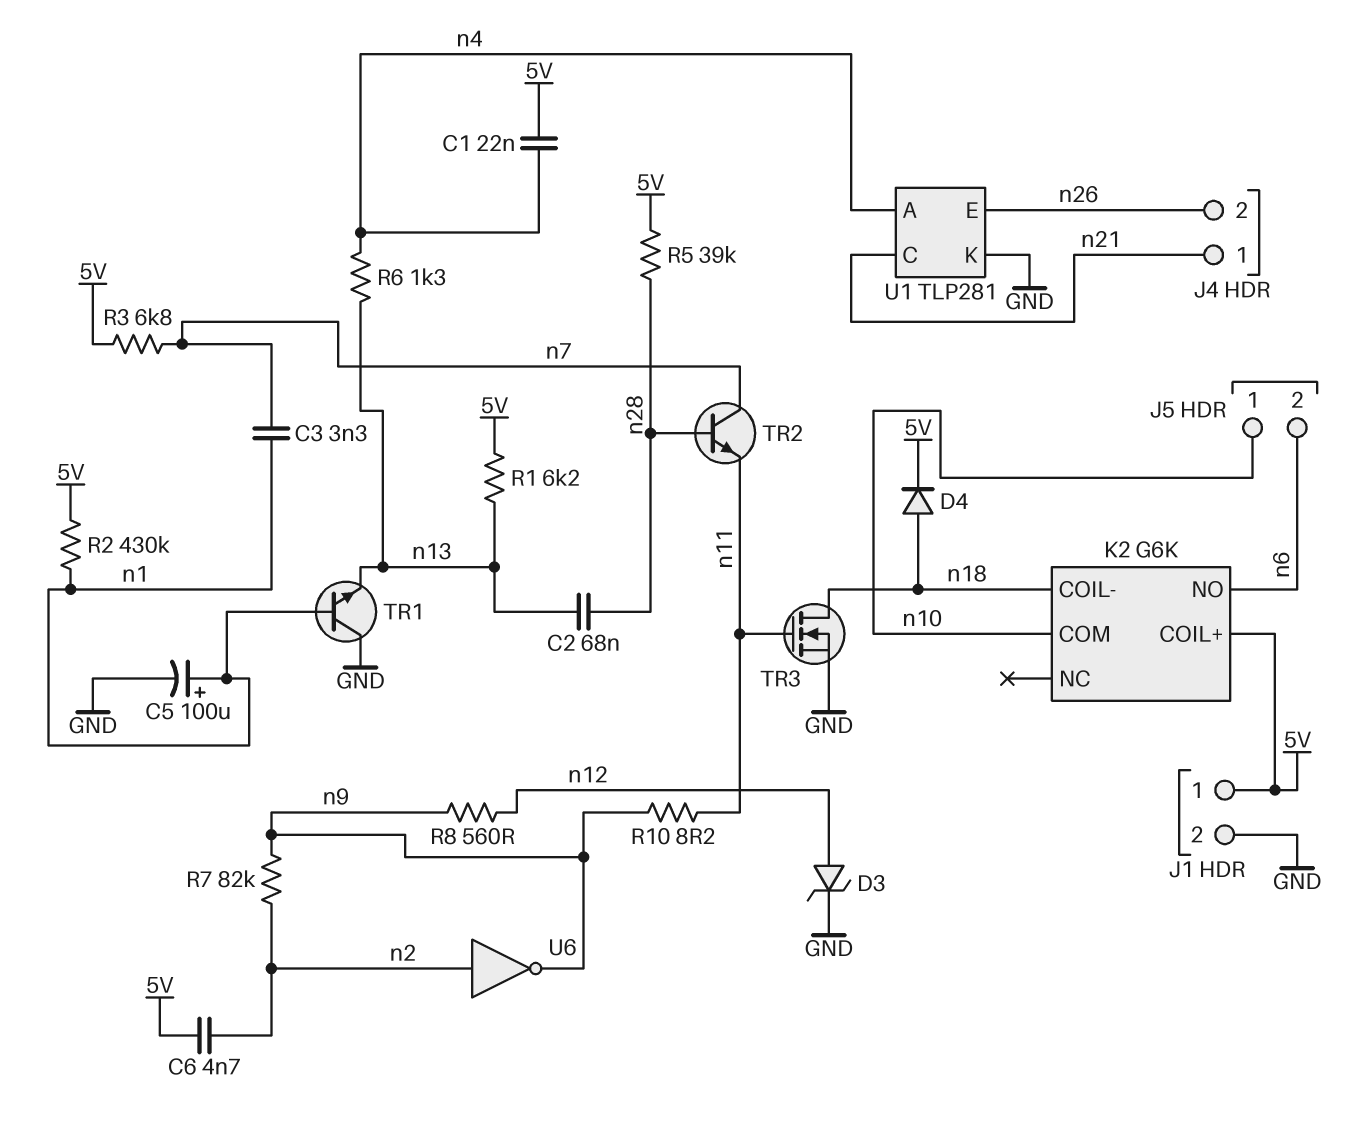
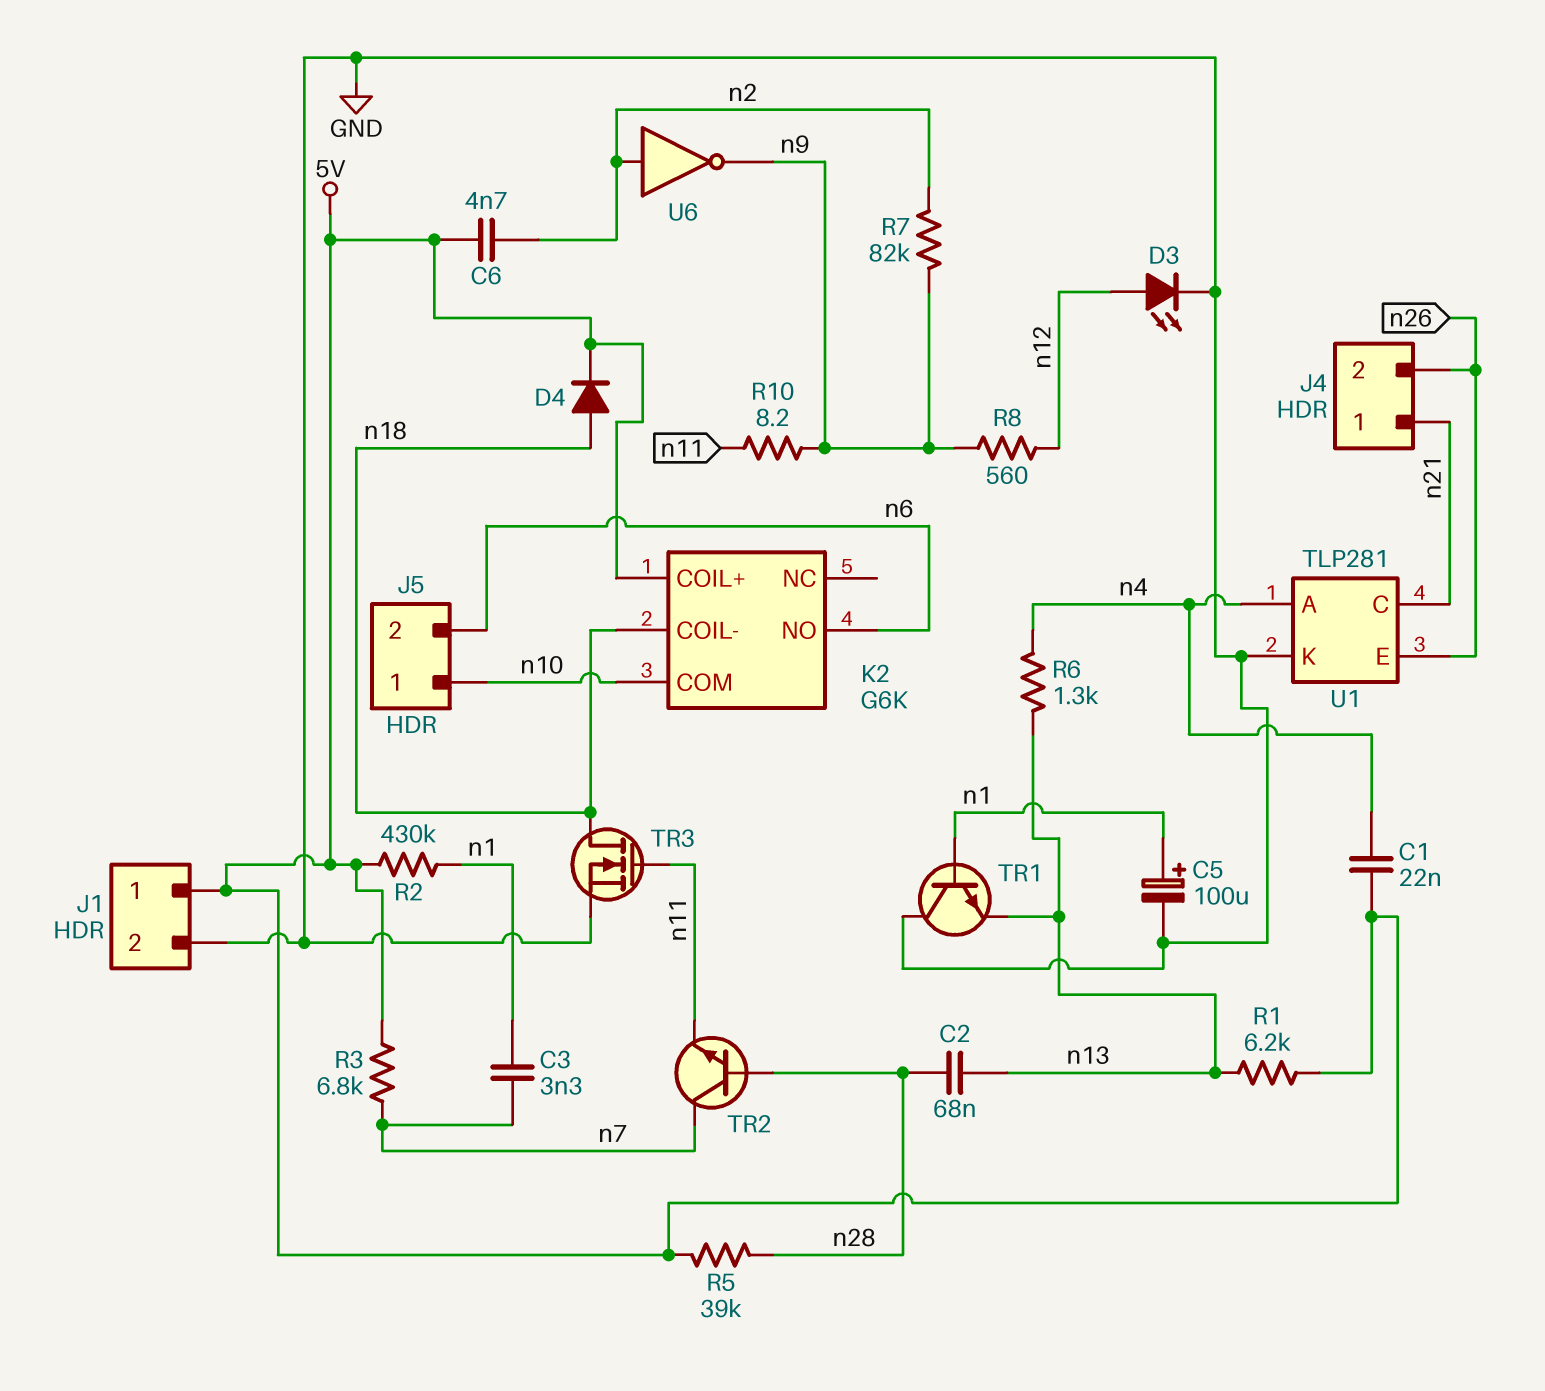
D3: zener (A n12, K GND) -> LED (A n12, K GND)

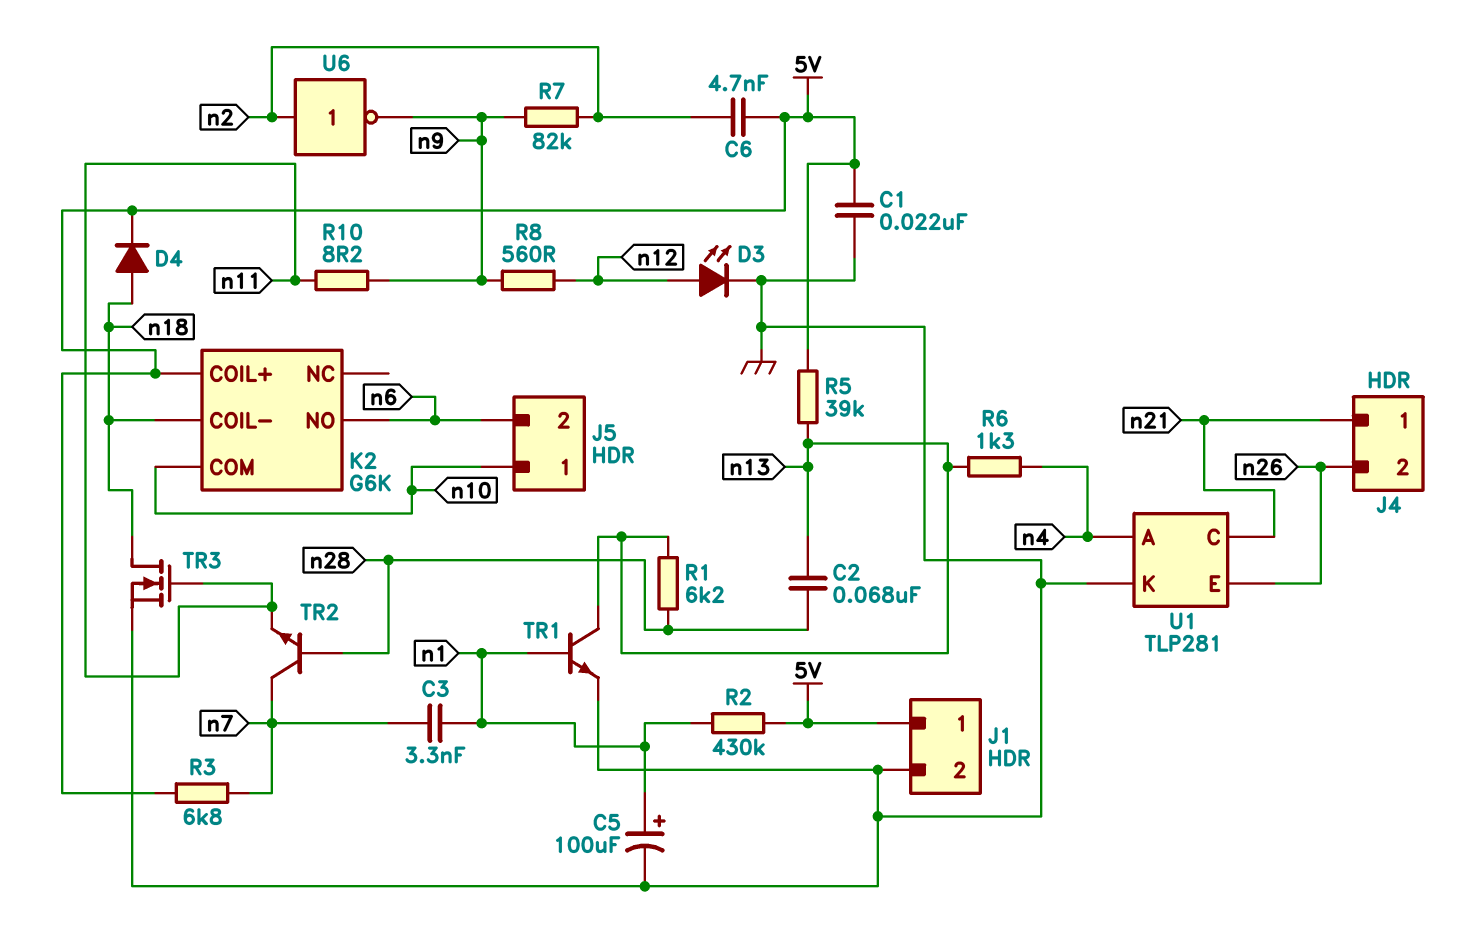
C1: 22nF (5V, n4) -> 22nF (5V, GND)
R1: 6.2k (5V, n13) -> 6.2k (n13, n28)
R5: 39k (5V, n28) -> 39k (5V, n13)
TR1: NPN (B n1, C GND, E n13) -> NPN (B n1, C n13, E GND)

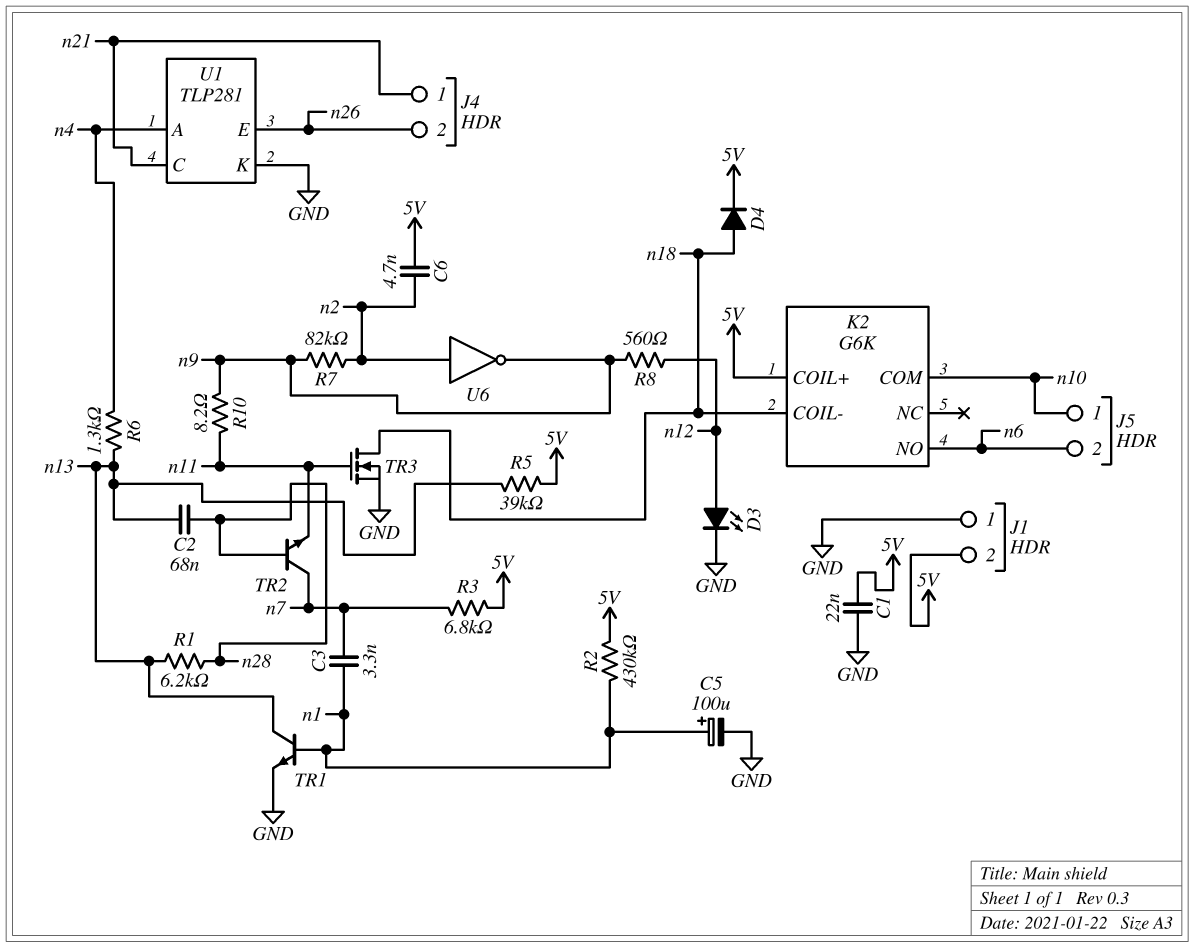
J1 pin 1: 5V -> GND
J1 pin 2: GND -> 5V

